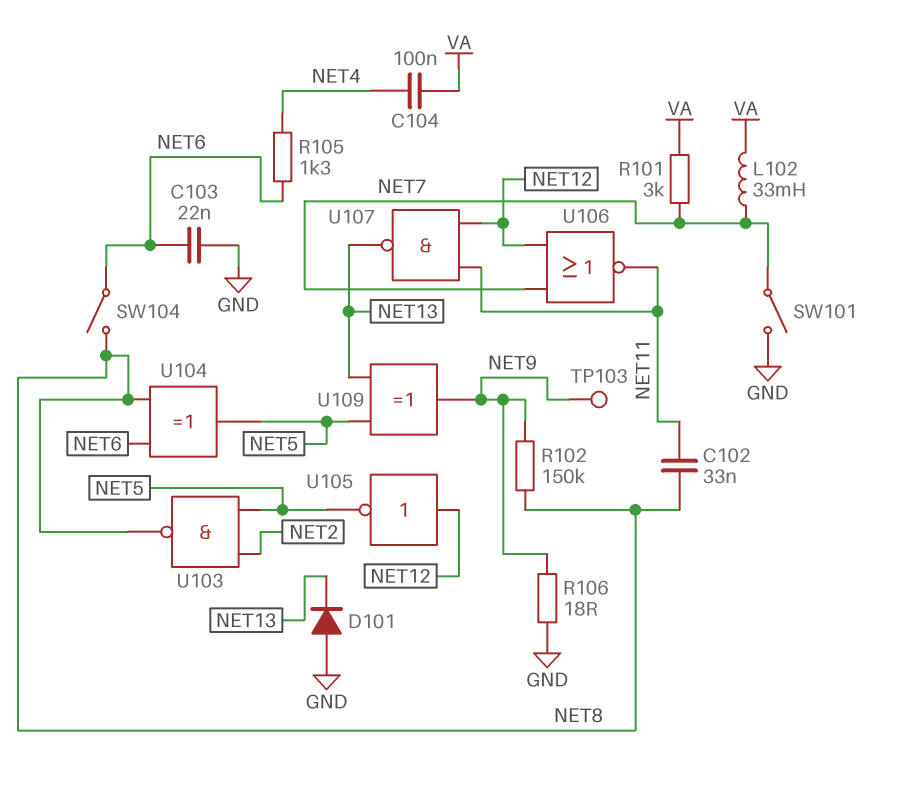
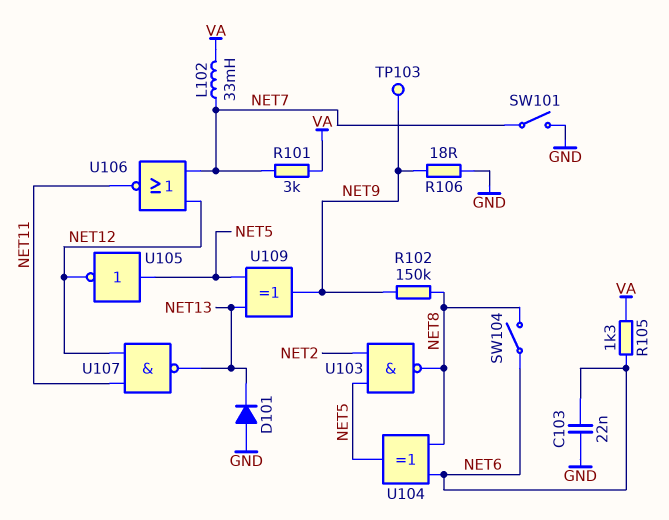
C102: 33nF (NET8, NET11) -> none
C104: 100nF (NET4, VA) -> none
R105: 1.3k (NET4, NET6) -> 1.3k (NET6, VA)
U105: NOT (in NET12, out NET5) -> NOT (in NET5, out NET12)

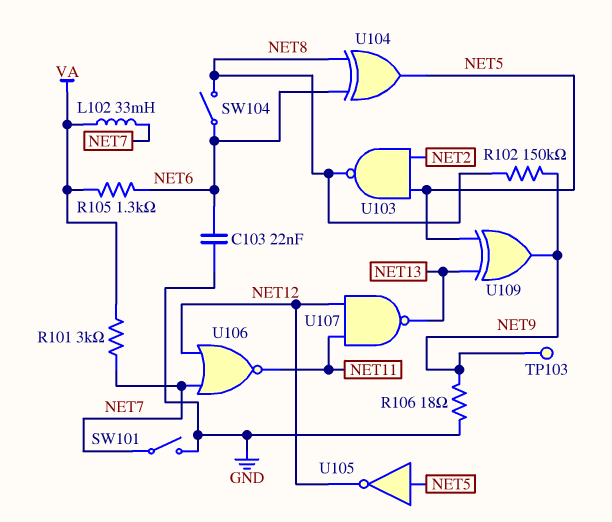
D101: diode (A GND, K NET13) -> none

